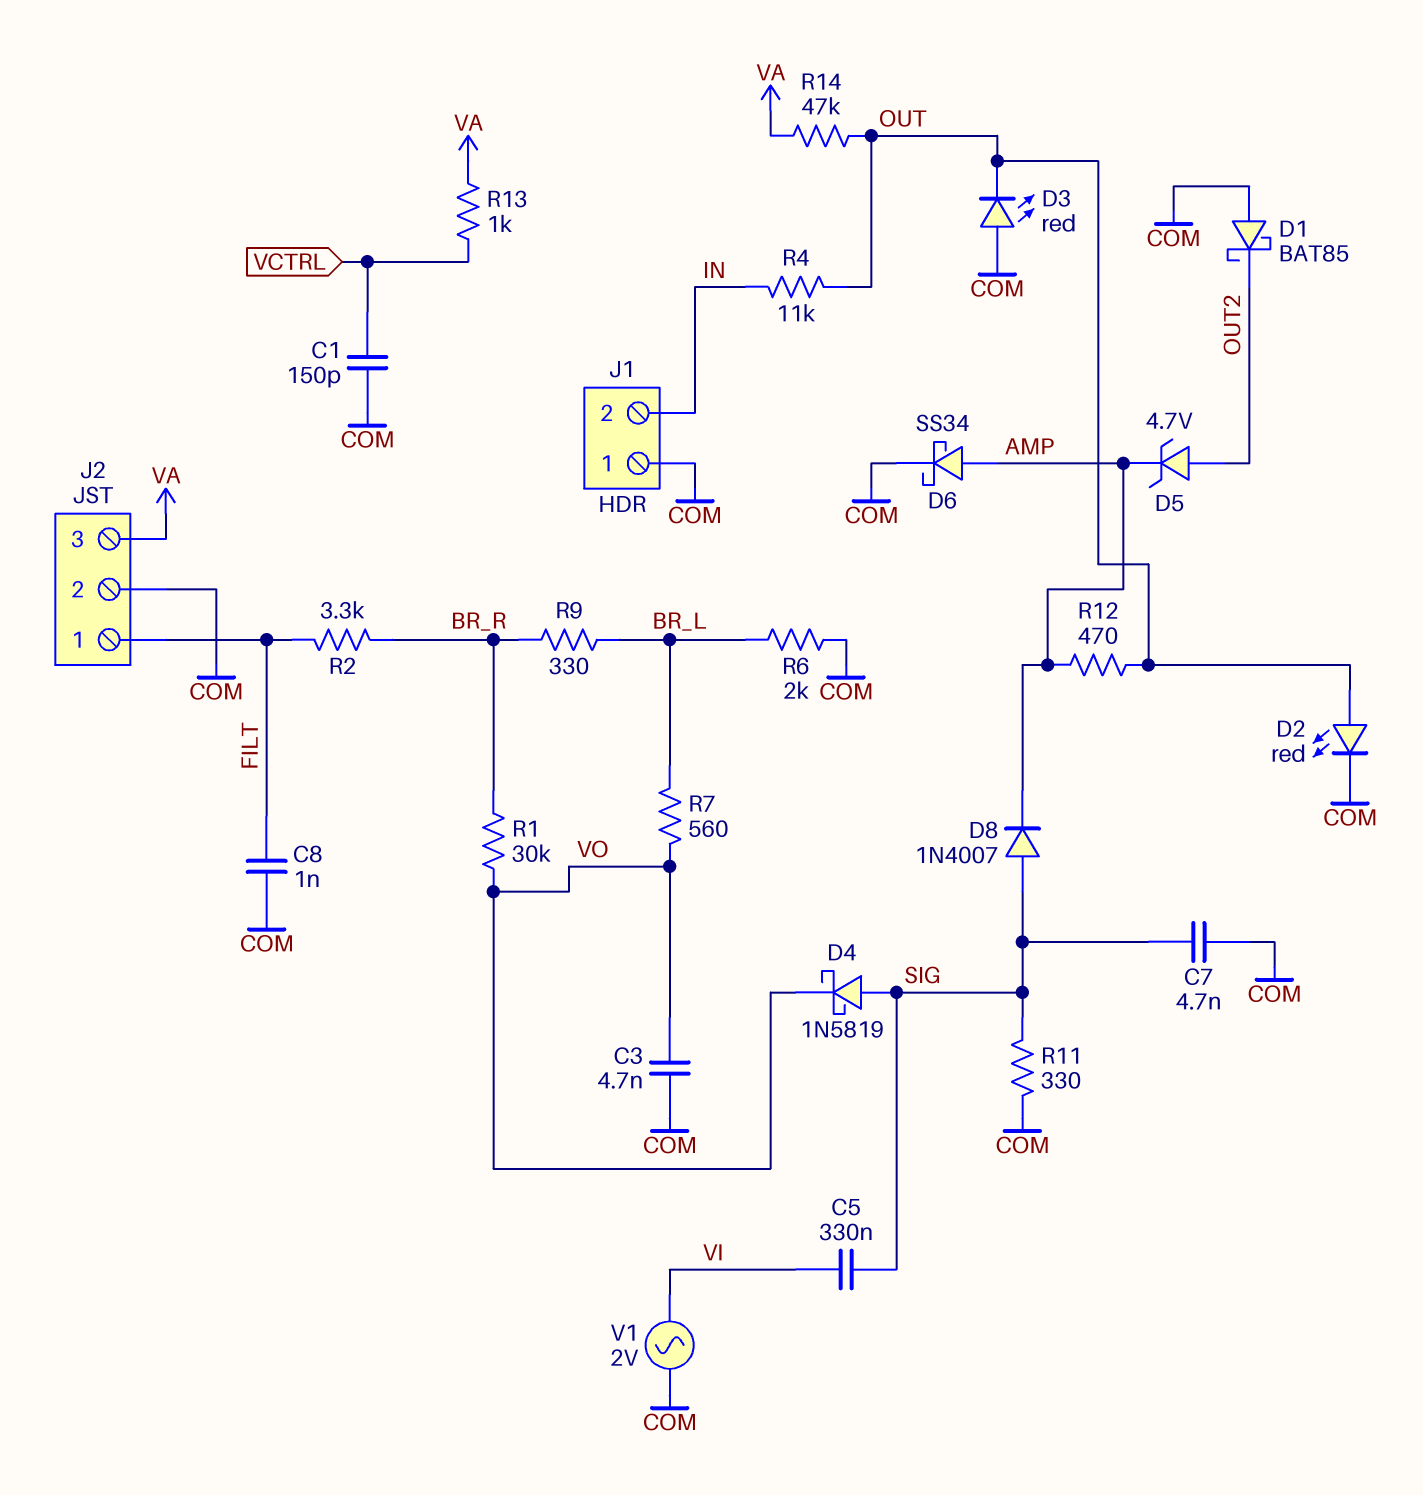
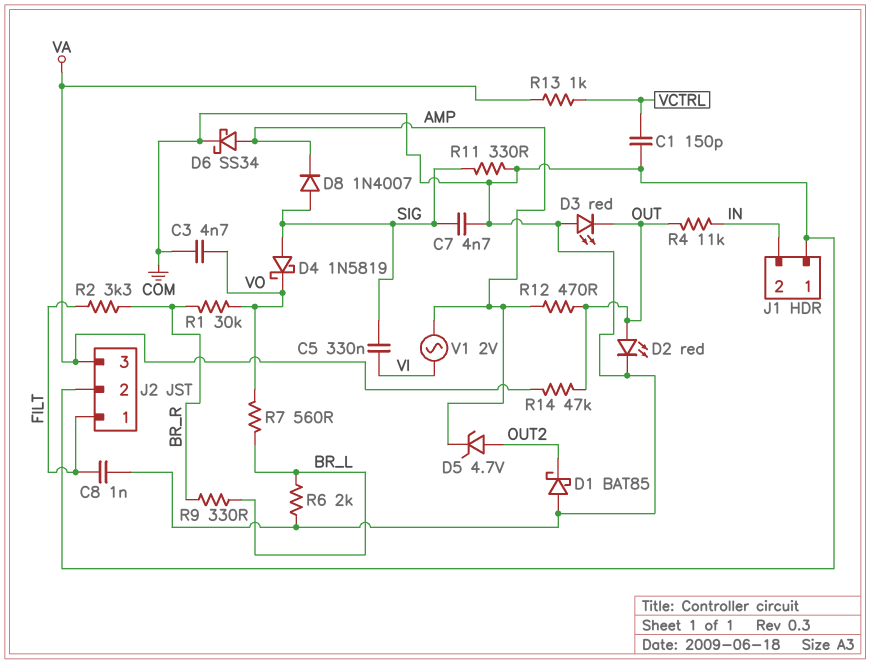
V1: AC 2V (COM, VI) -> AC 2V (AMP, VI)

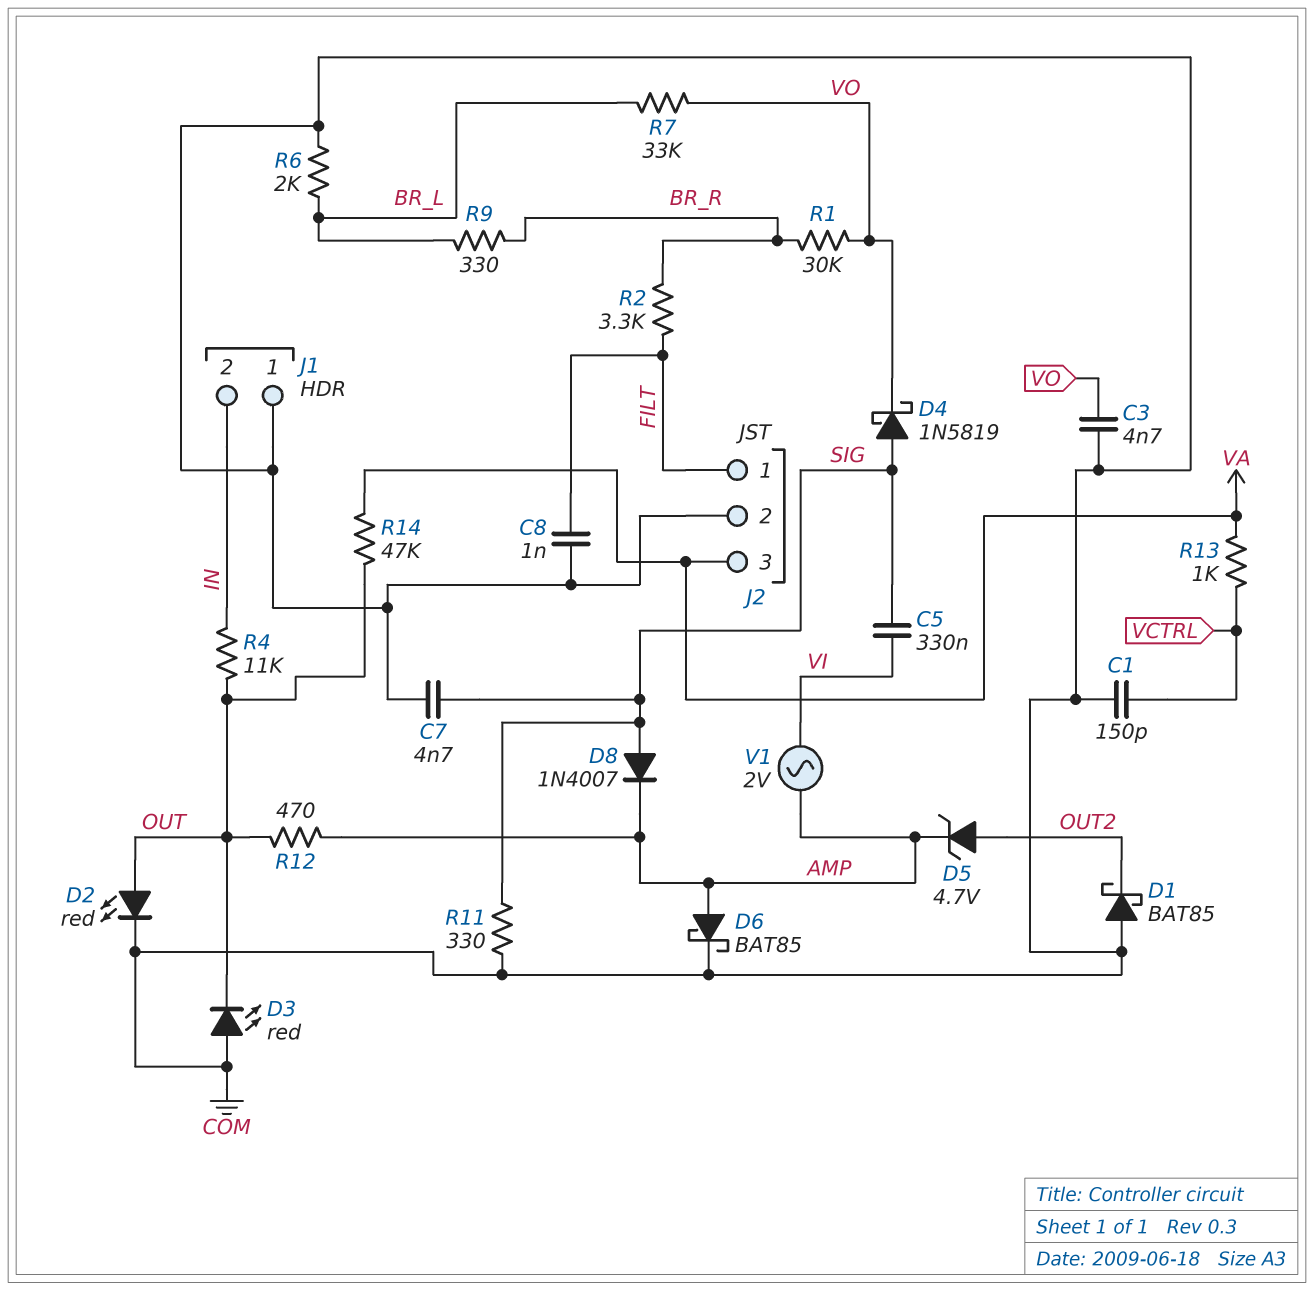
D6: schottky SS34 (A AMP, K COM) -> schottky BAT85 (A AMP, K COM)
R7: 560 (BR_L, VO) -> 33k (BR_L, VO)

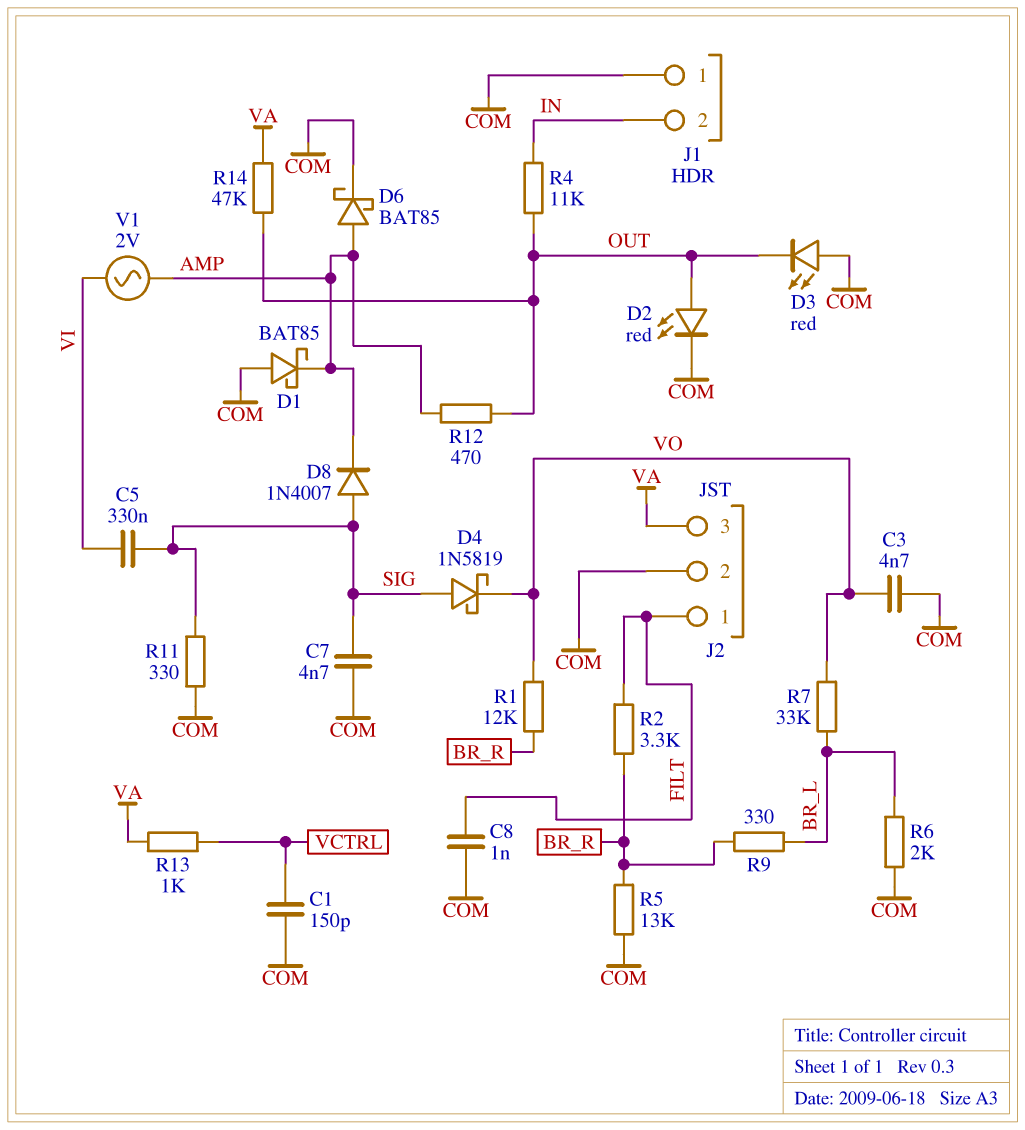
D1: schottky BAT85 (A COM, K OUT2) -> schottky BAT85 (A COM, K AMP)
D5: zener 4.7V (A OUT2, K AMP) -> none
R1: 30k (BR_R, VO) -> 12k (BR_R, VO)
R5: none -> 13k (BR_R, COM)

